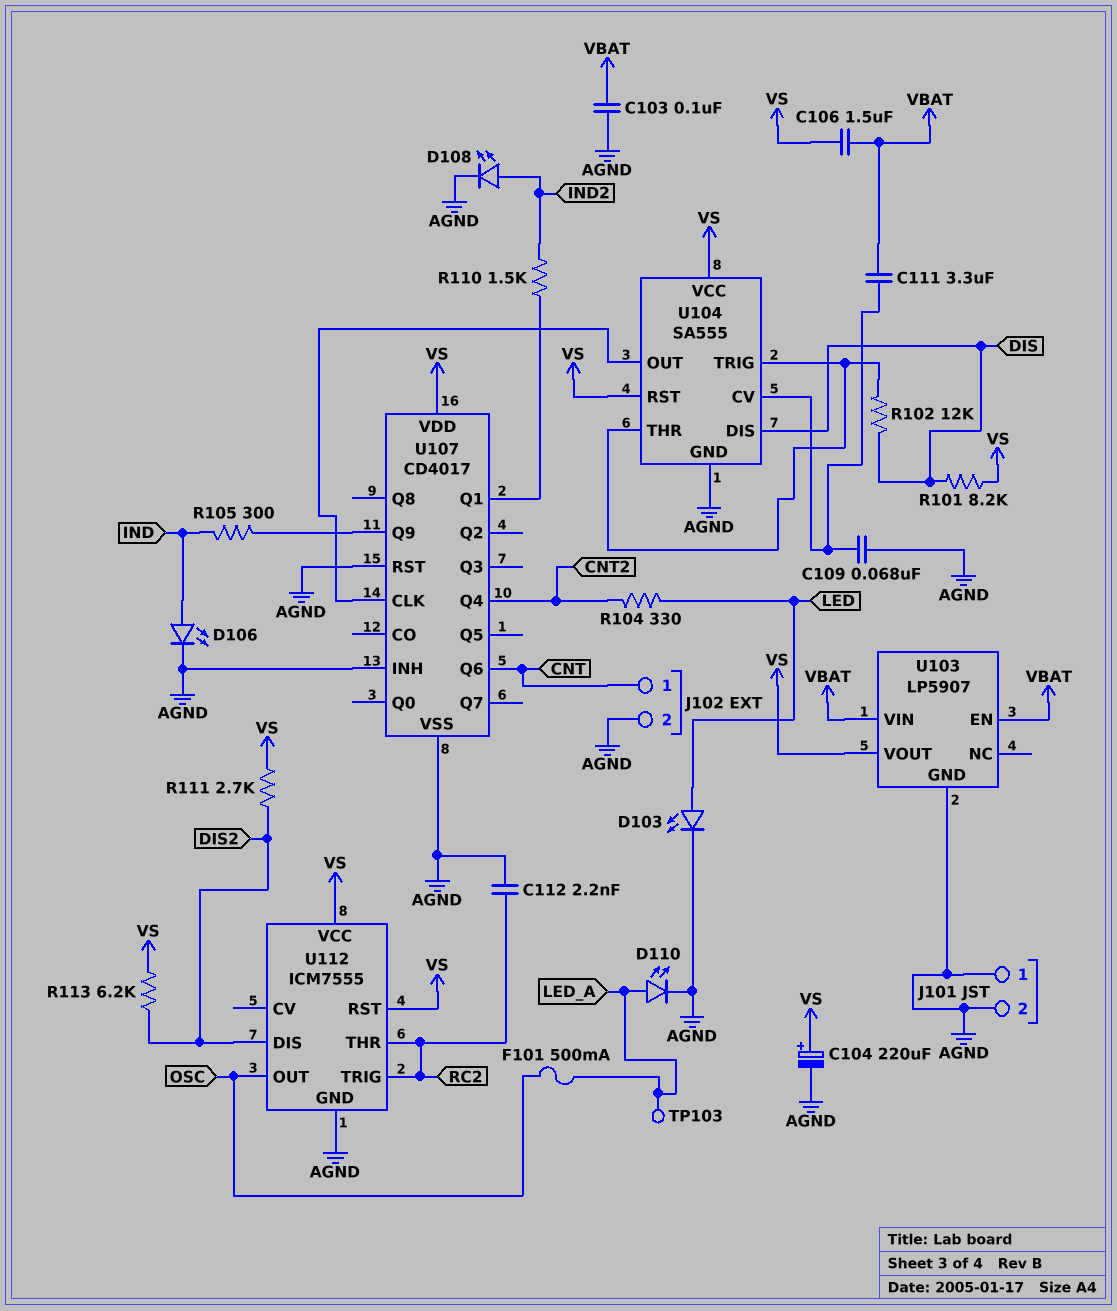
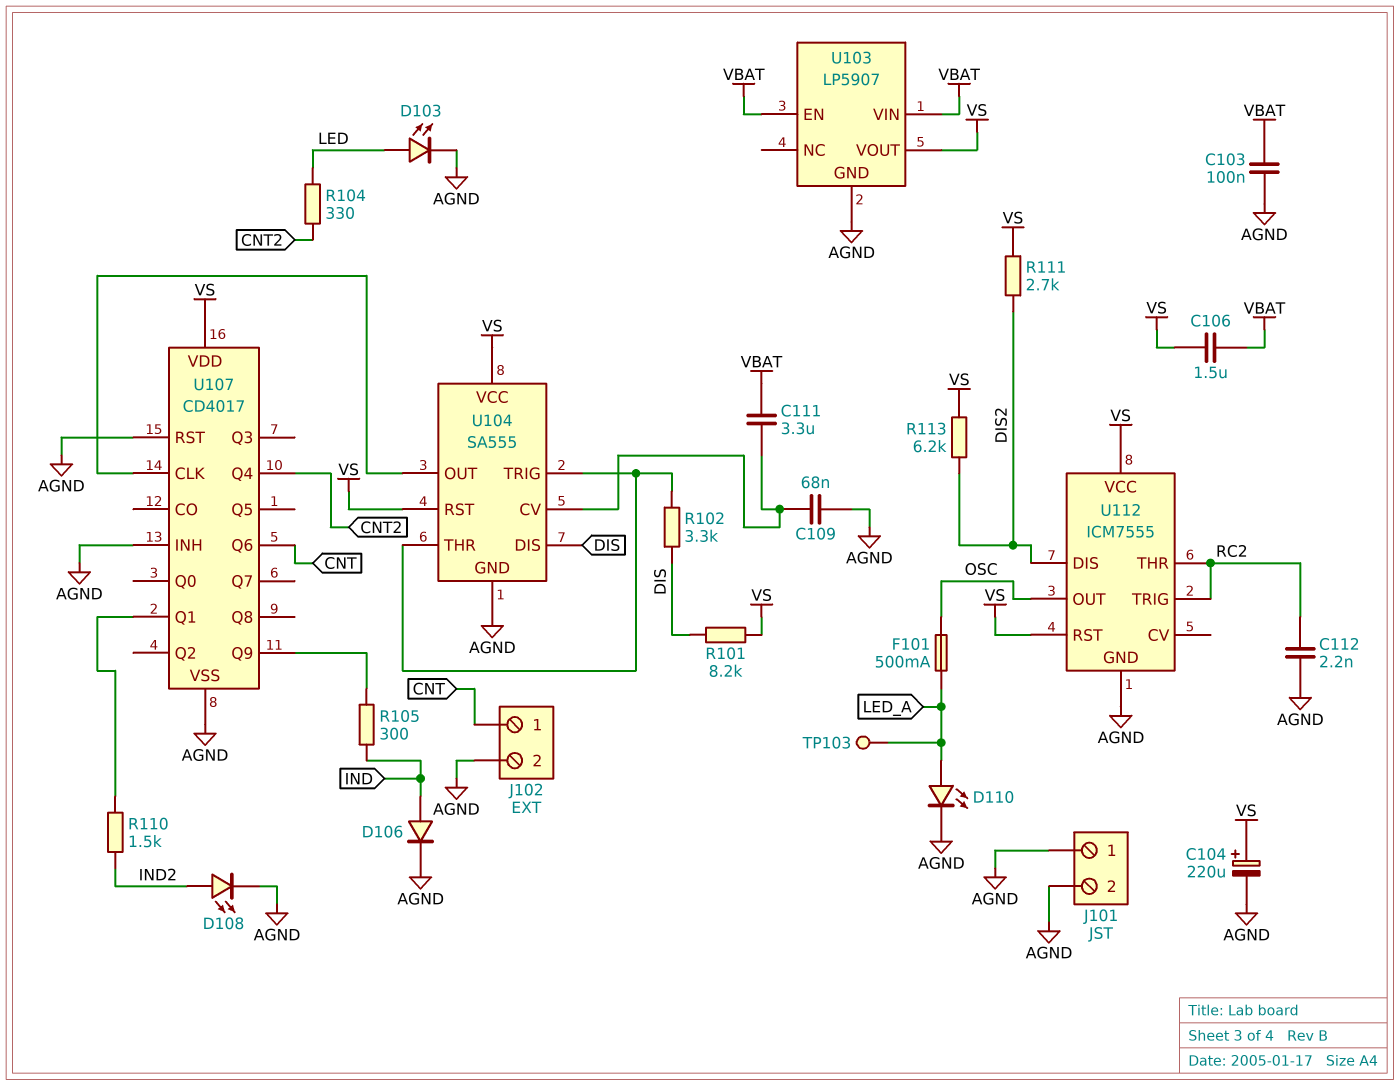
D106: LED (A IND, K AGND) -> diode (A IND, K AGND)
R102: 12k (DIS, U104/THR) -> 3.3k (DIS, U104/THR)

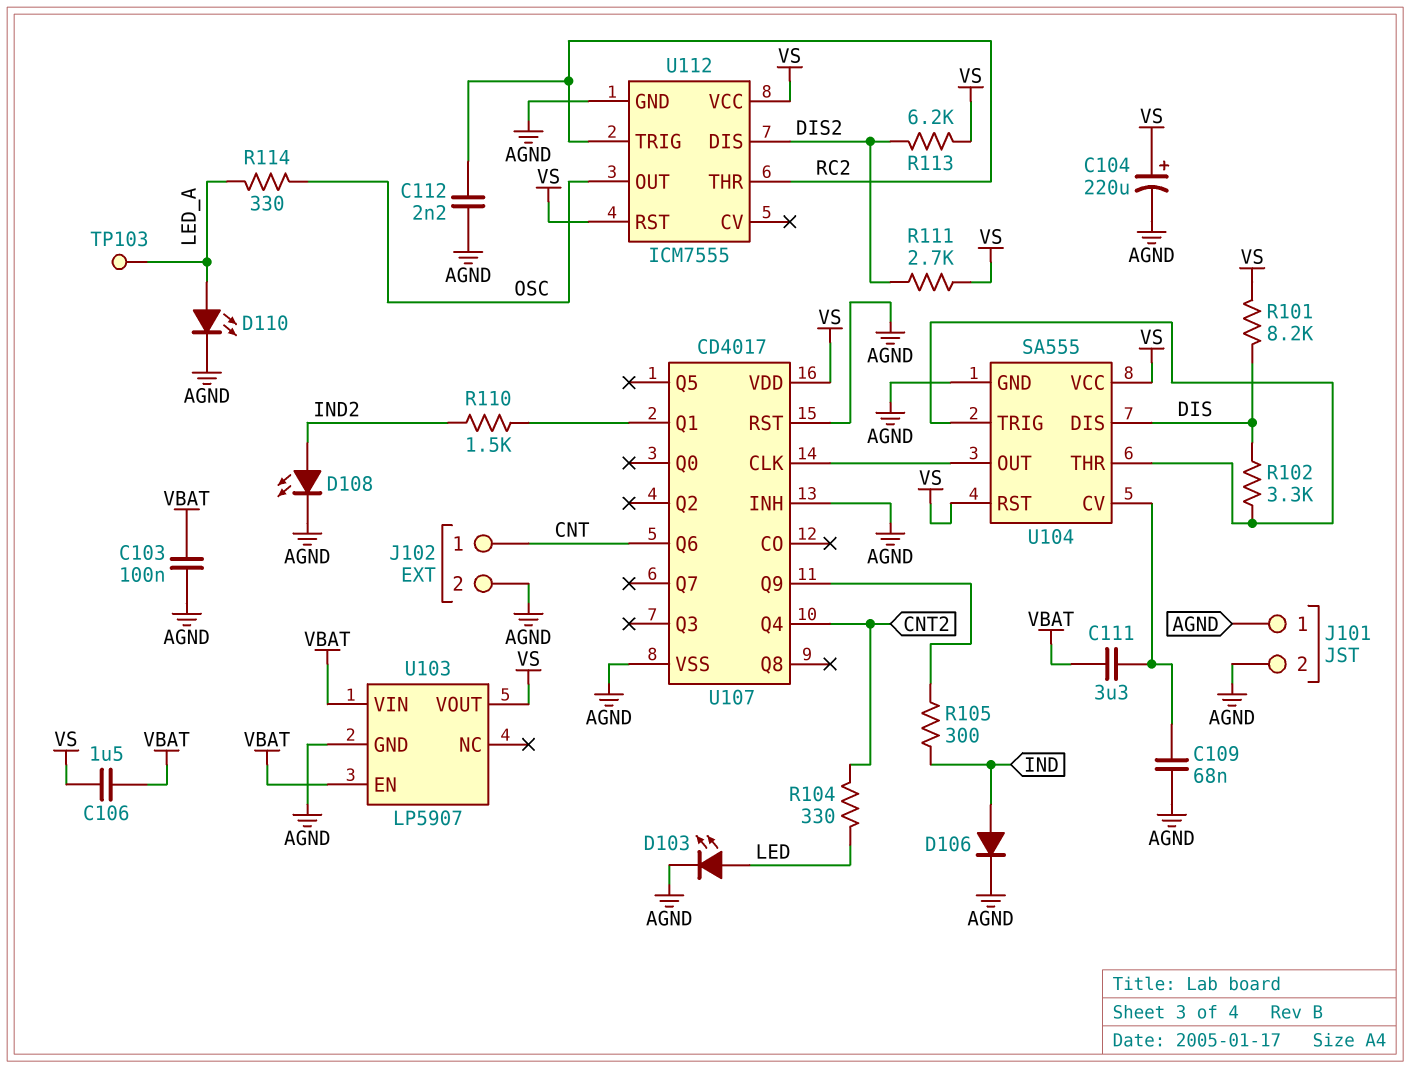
F101: 500mA (LED_A, OSC) -> none
R114: none -> 330 (LED_A, OSC)

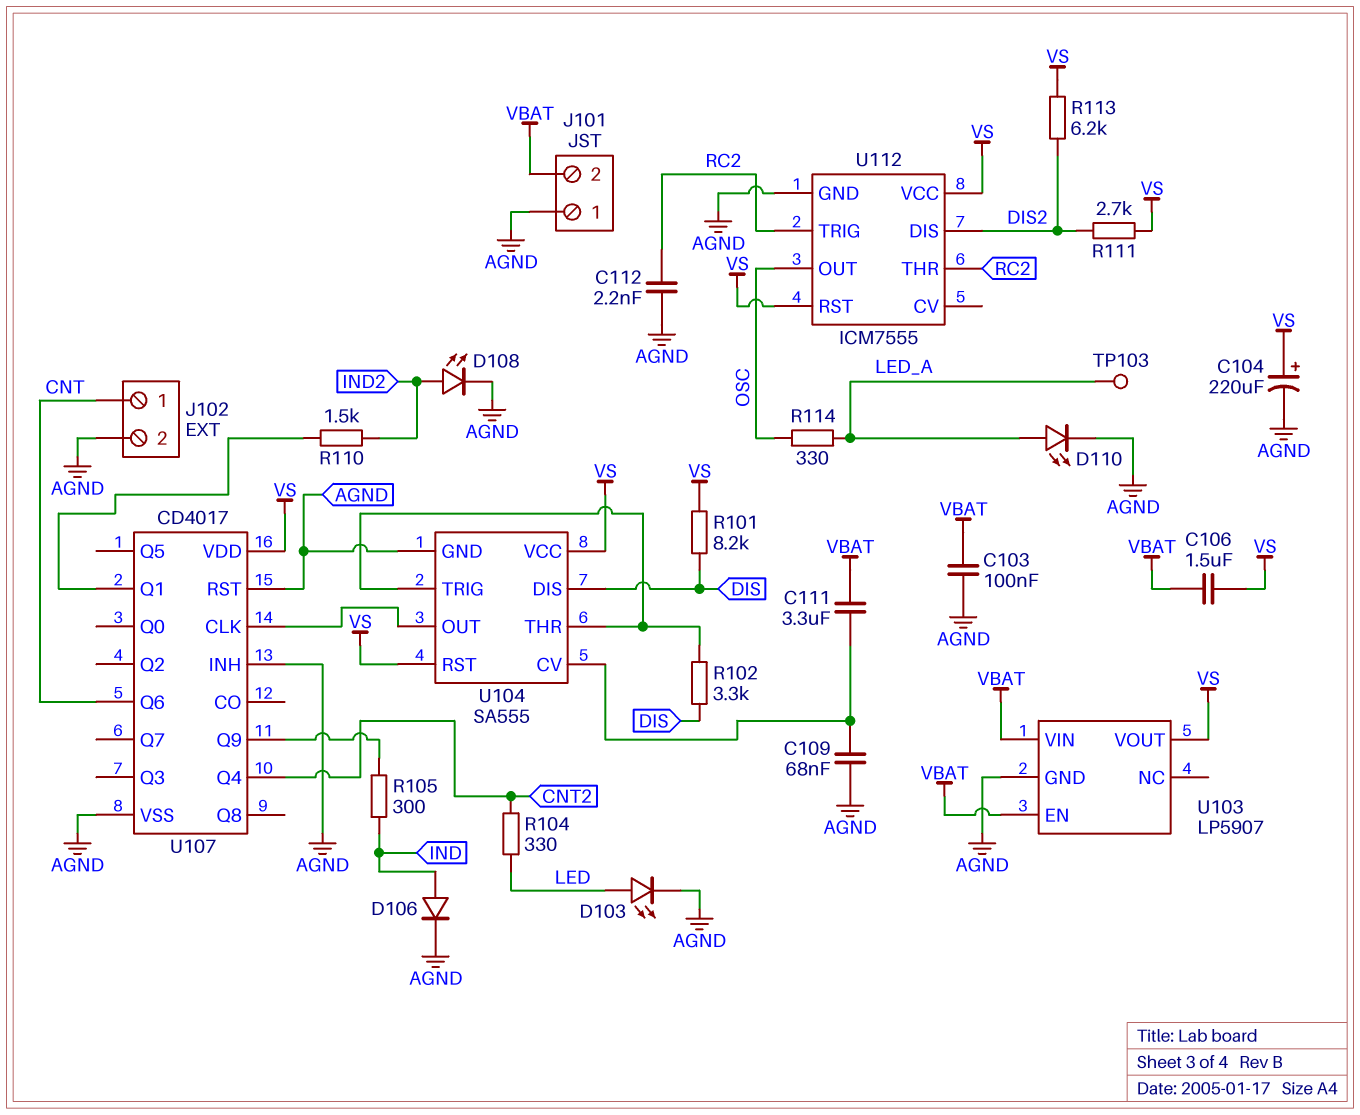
J101 pin 2: AGND -> VBAT

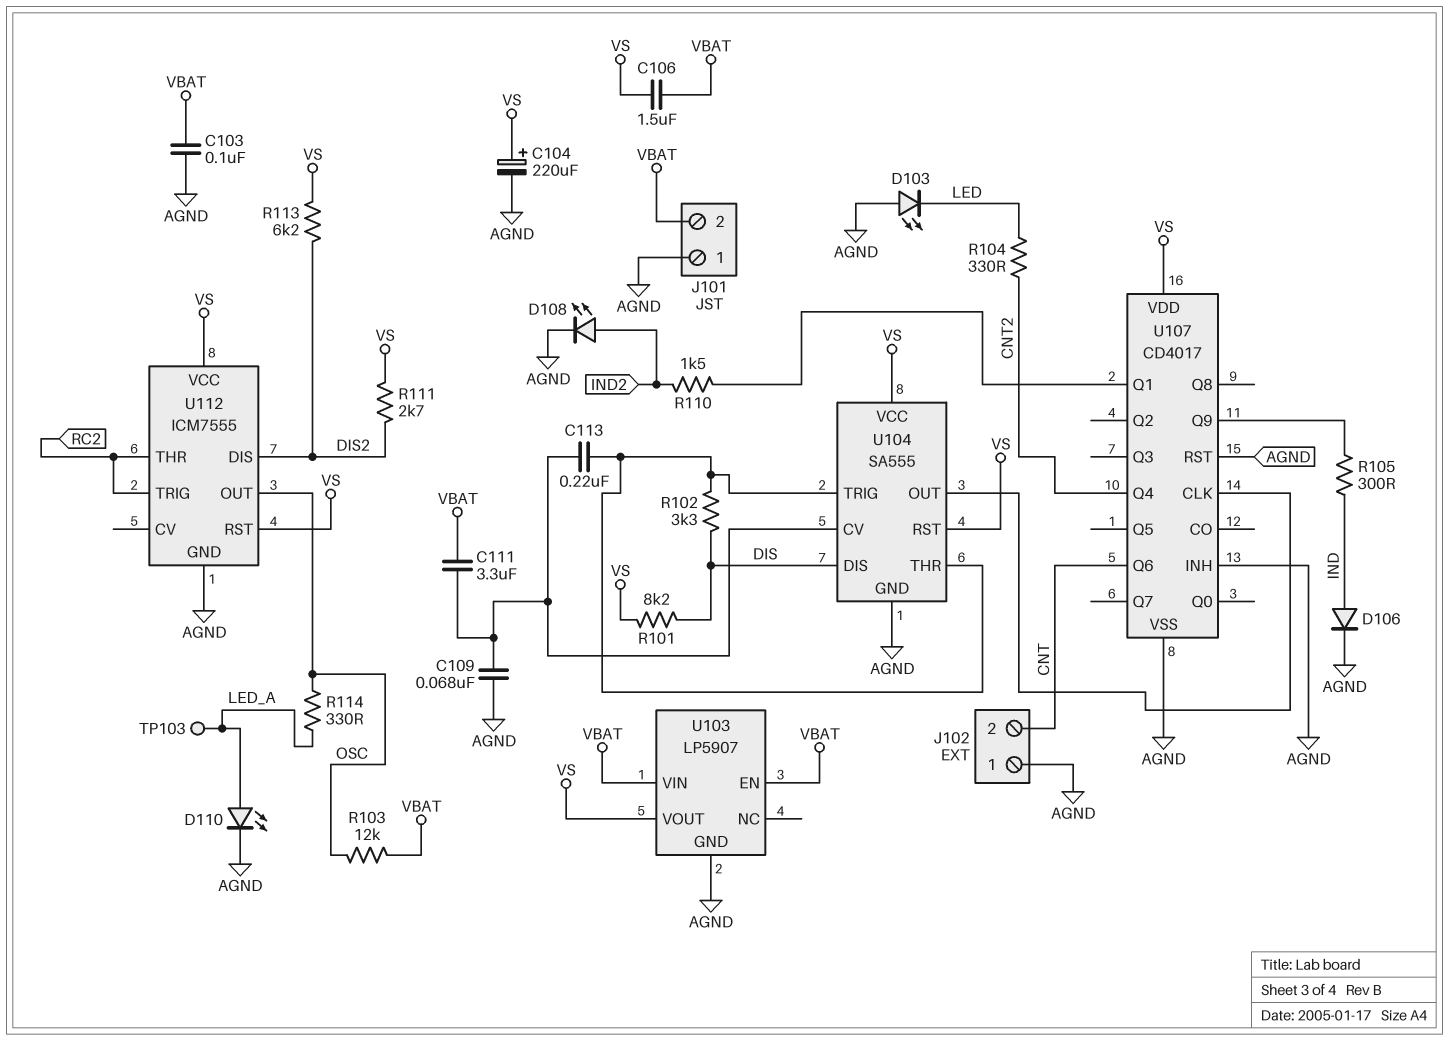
C112: 2.2nF (AGND, RC2) -> none
C113: none -> 220nF (U104/CV, U104/THR)
D103: LED (A LED, K AGND) -> LED (A AGND, K LED)
J102 pin 1: CNT -> AGND
J102 pin 2: AGND -> CNT
R103: none -> 12k (OSC, VBAT)

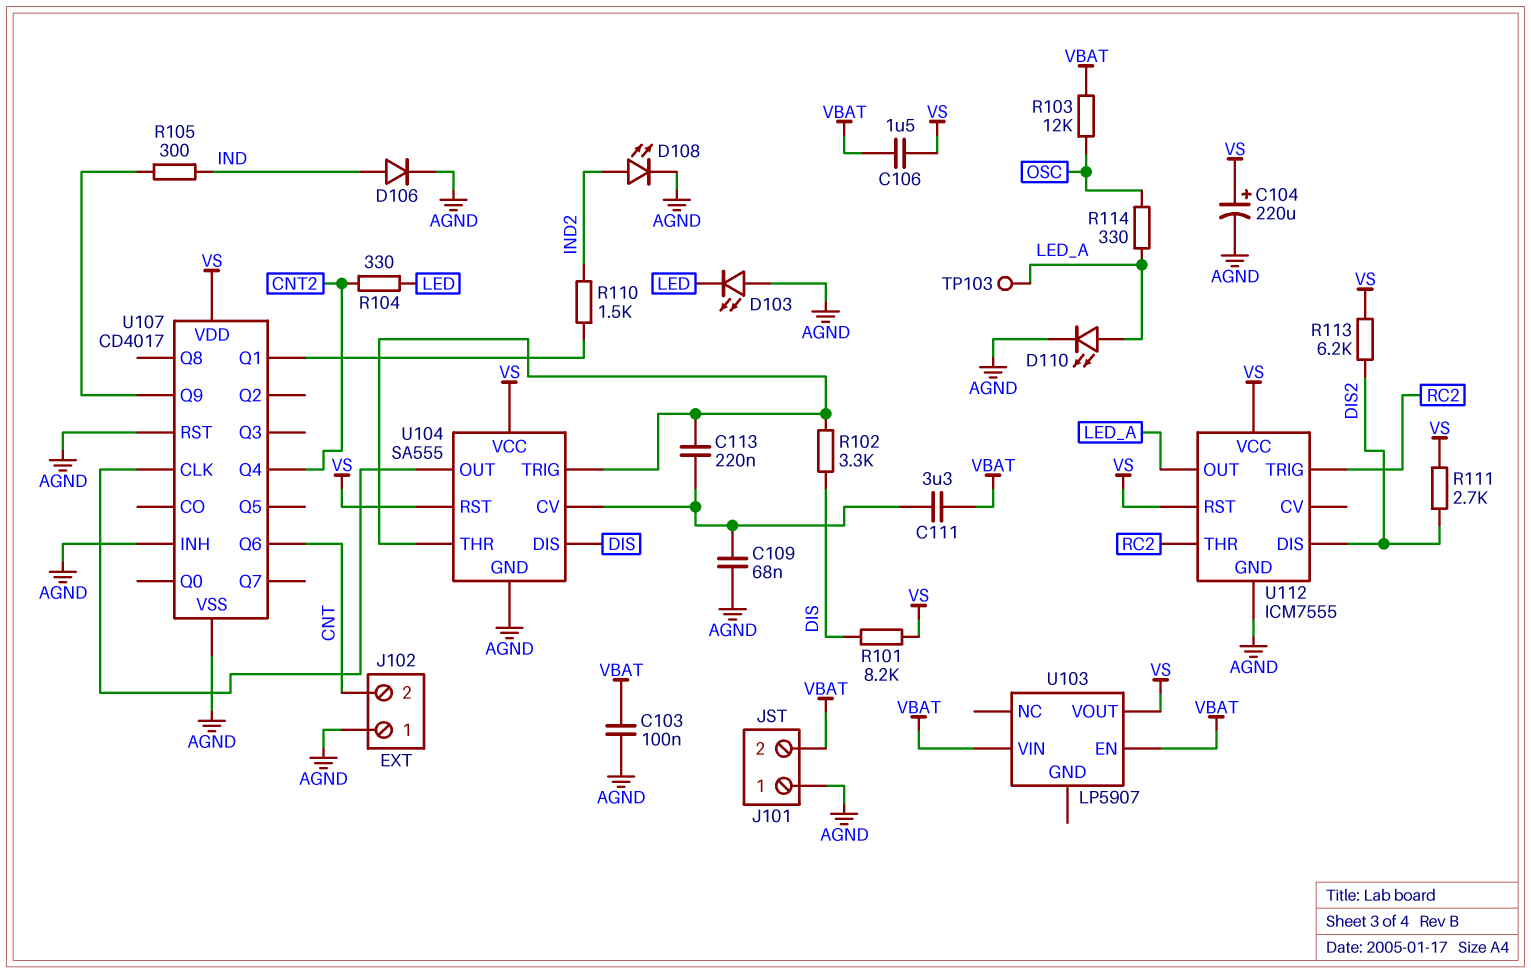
U103 pin GND: AGND -> none
U112 pin OUT: OSC -> LED_A

